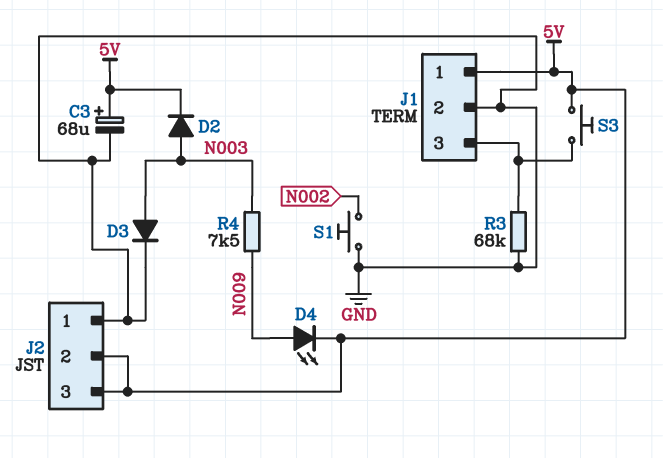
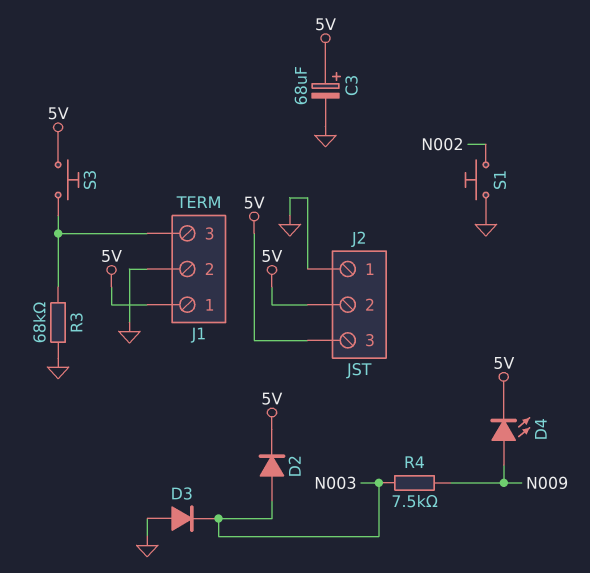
D3: diode (A N003, K GND) -> diode (A GND, K N003)

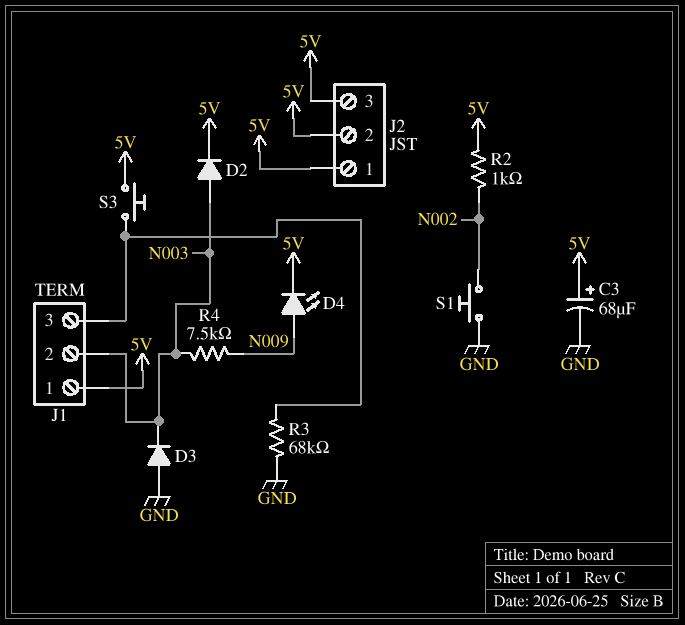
J1 pin 2: GND -> N003
J2 pin 1: GND -> 5V
R2: none -> 1k (5V, N002)

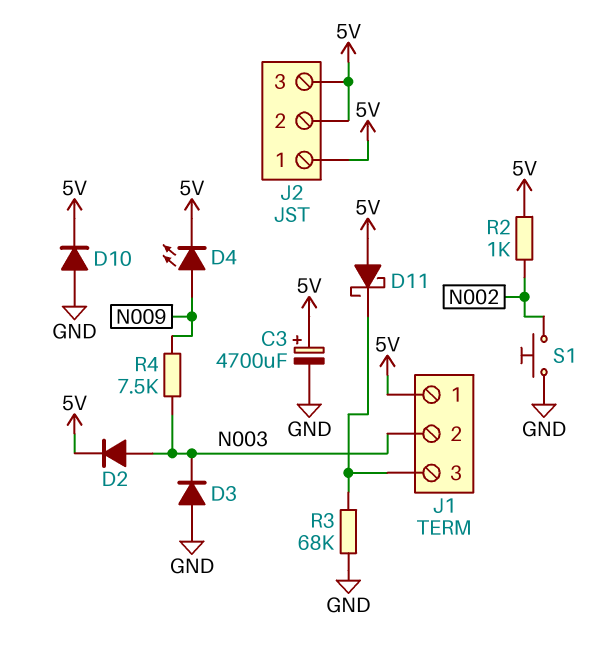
C3: 68uF (plus 5V, minus GND) -> 4700uF (plus 5V, minus GND)
D10: none -> diode (A GND, K 5V)
D11: none -> schottky (A 5V, K J1/3)
S3: button (5V, J1/3) -> none

